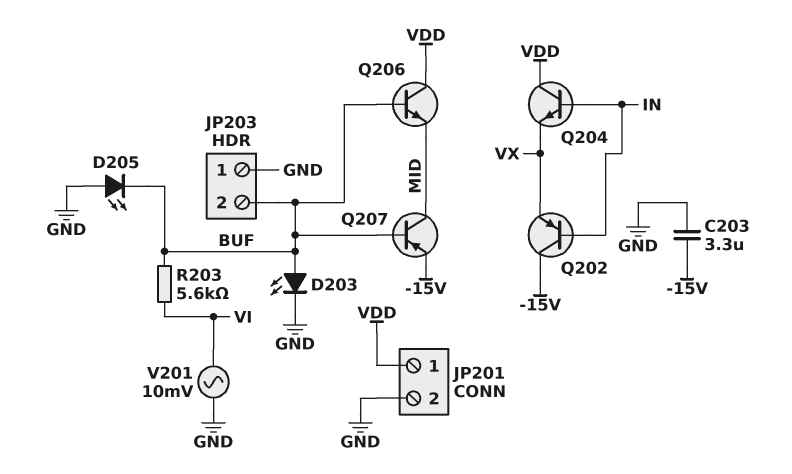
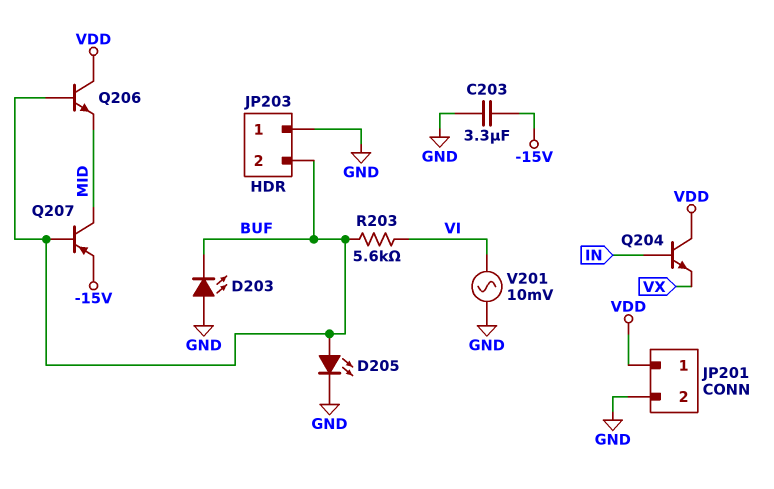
D203: LED (A BUF, K GND) -> LED (A GND, K BUF)
D205: LED (A GND, K BUF) -> LED (A BUF, K GND)
Q202: PNP (B IN, C -15V, E VX) -> none

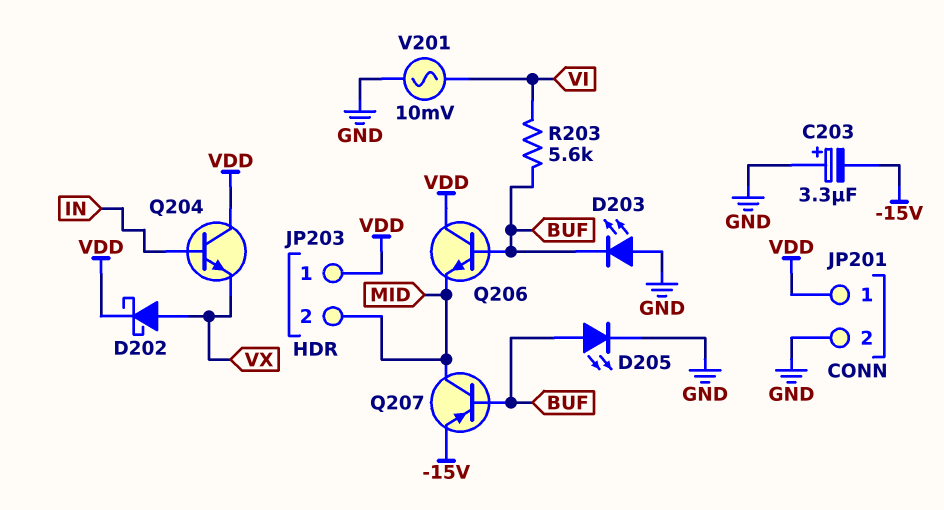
C203: 3.3uF (-15V, GND) -> 3.3uF (plus GND, minus -15V)
D202: none -> schottky (A VX, K VDD)
JP203 pin 1: GND -> VDD
JP203 pin 2: BUF -> MID

